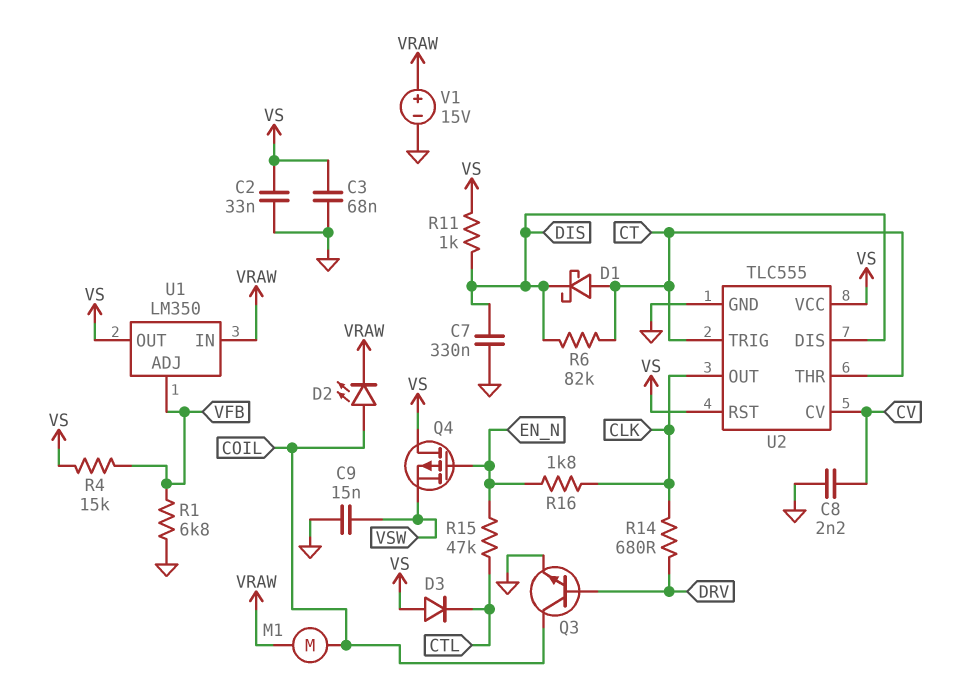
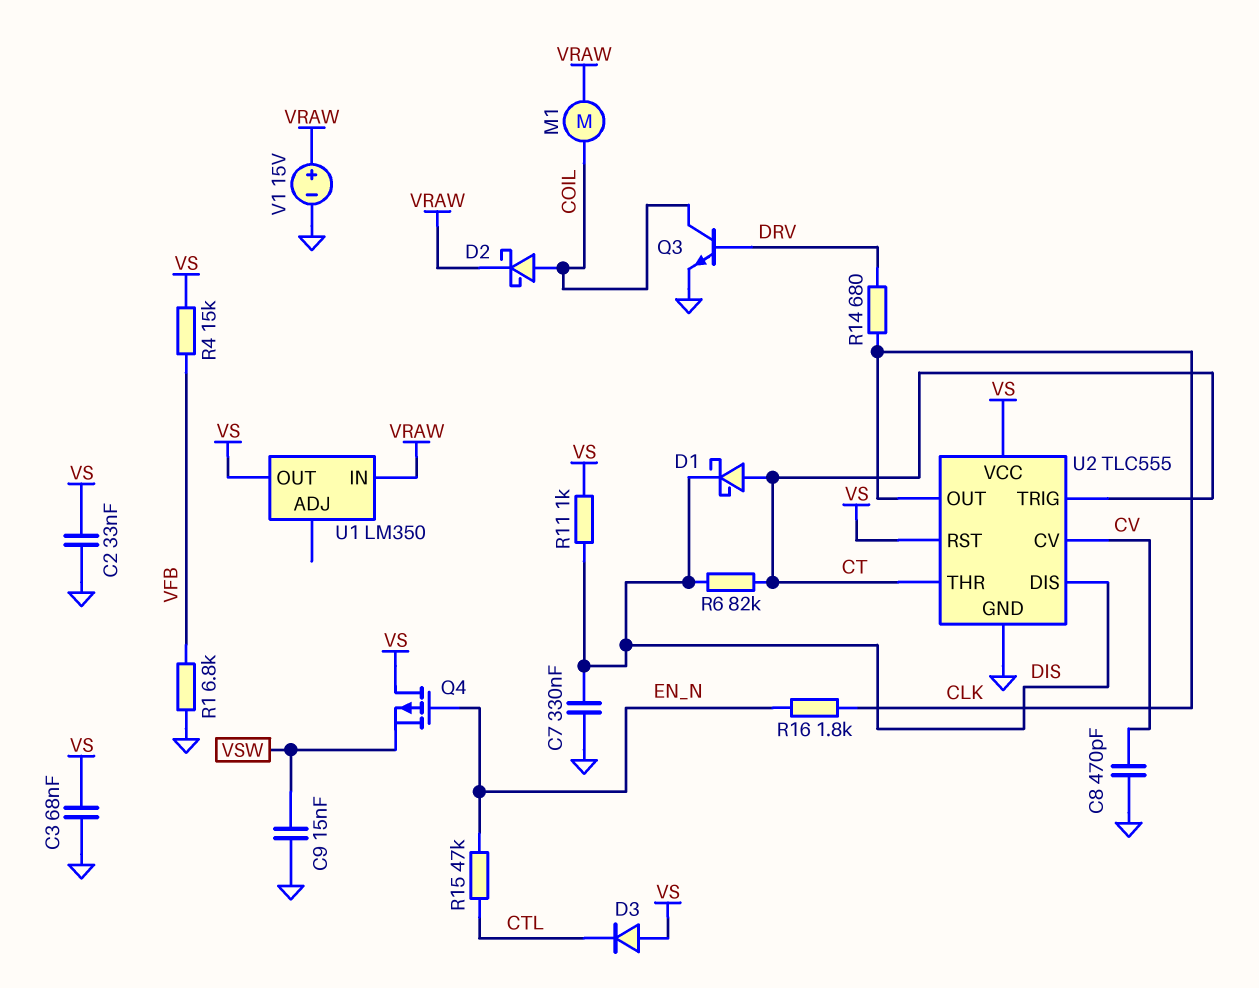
C8: 2.2nF (CV, GND) -> 470pF (CV, GND)
D2: LED (A COIL, K VRAW) -> schottky (A COIL, K VRAW)
U1 pin ADJ: VFB -> none

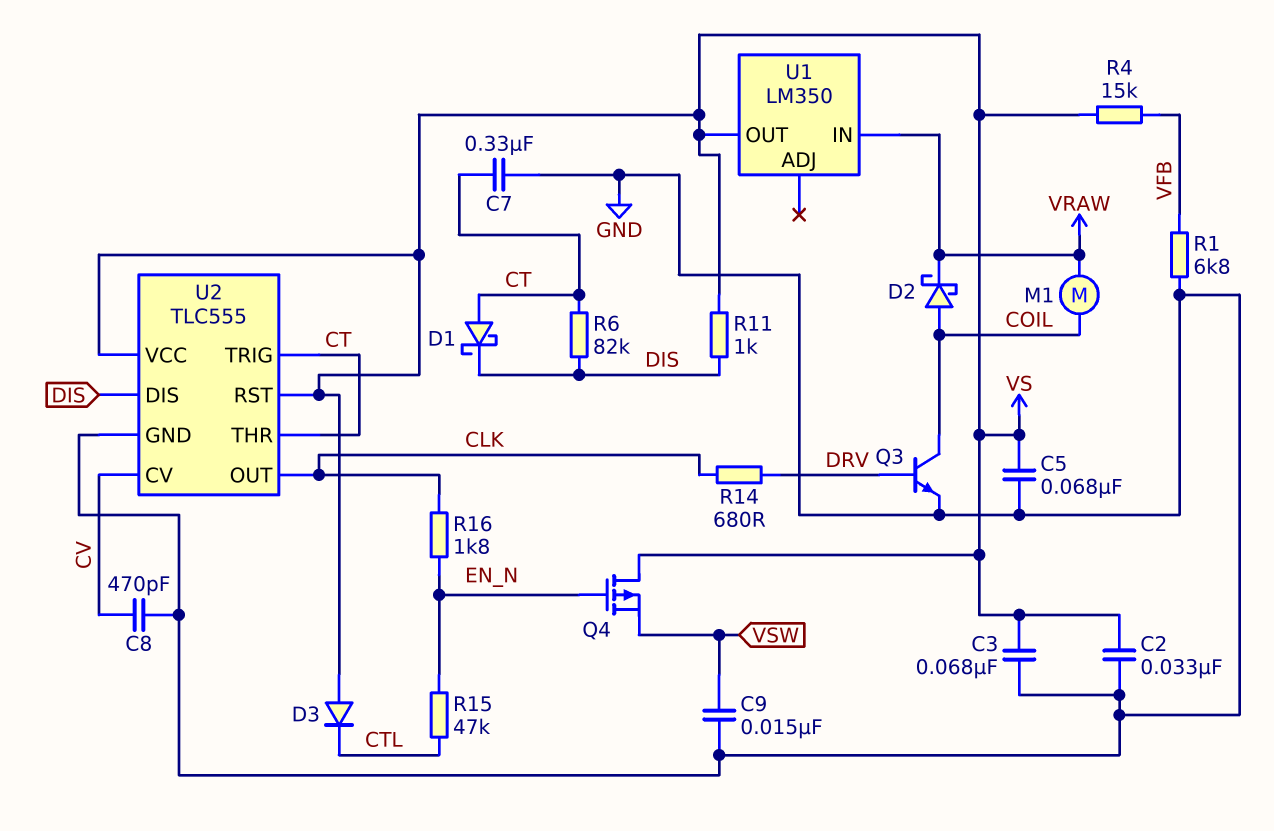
C5: none -> 68nF (GND, VS)
C7: 330nF (DIS, GND) -> 330nF (CT, GND)
V1: 15V (plus VRAW, minus GND) -> none

